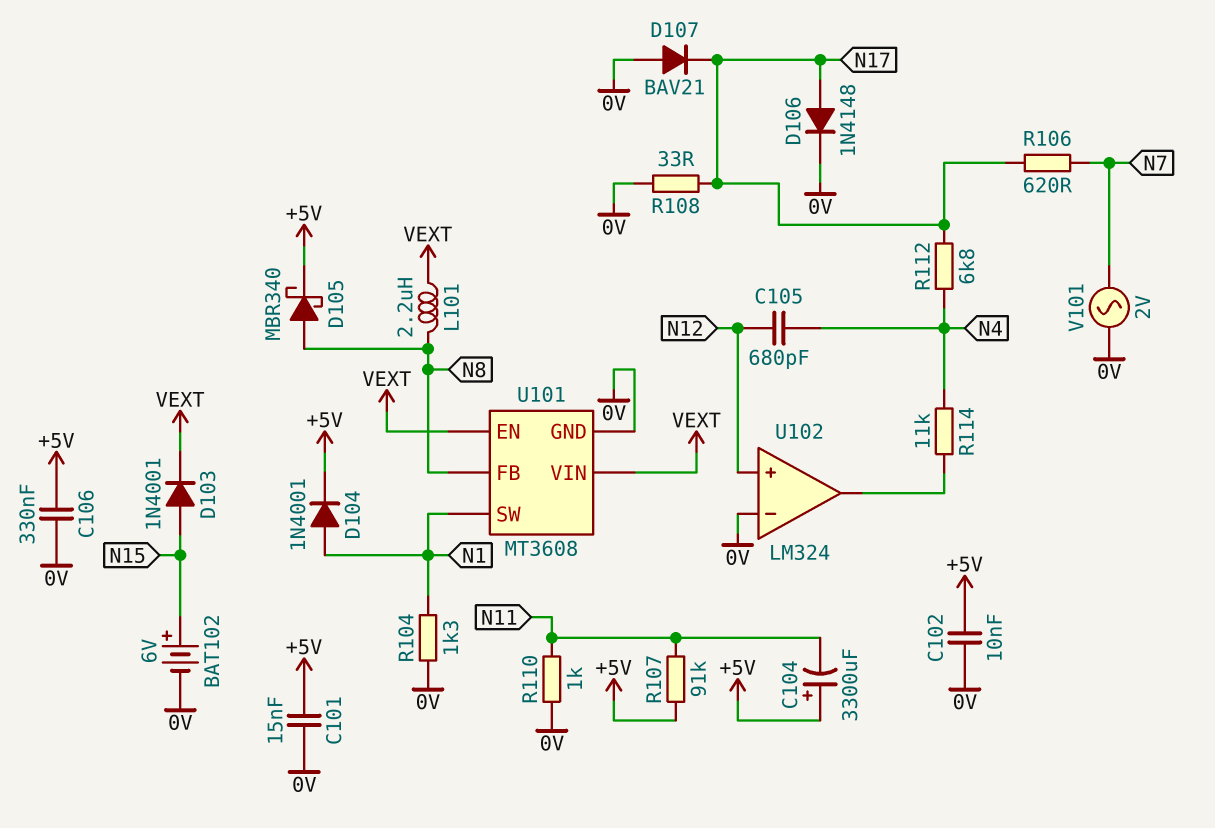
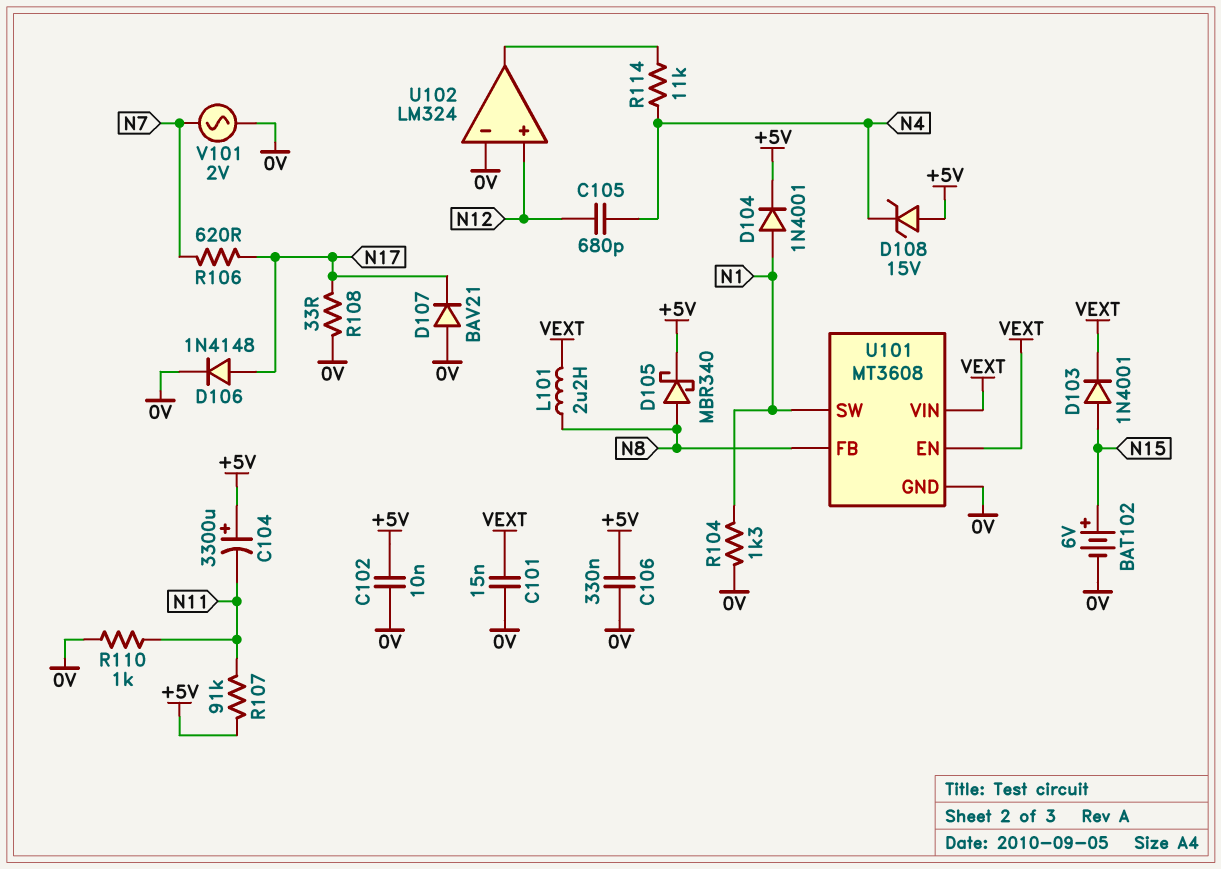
C101: 15nF (+5V, 0V) -> 15nF (0V, VEXT)
D108: none -> zener 15V (A +5V, K N4)
R112: 6.8k (N4, N17) -> none

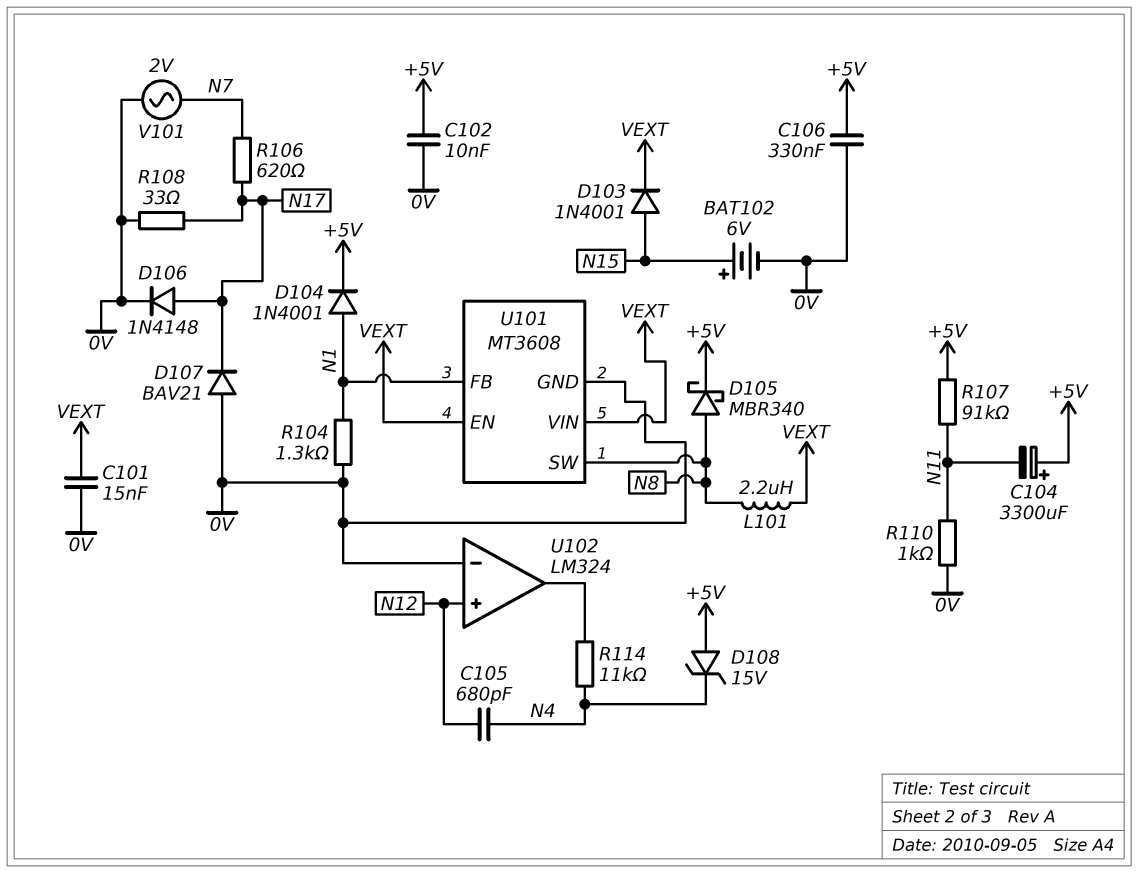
U101 pin FB: N8 -> N1
U101 pin SW: N1 -> N8

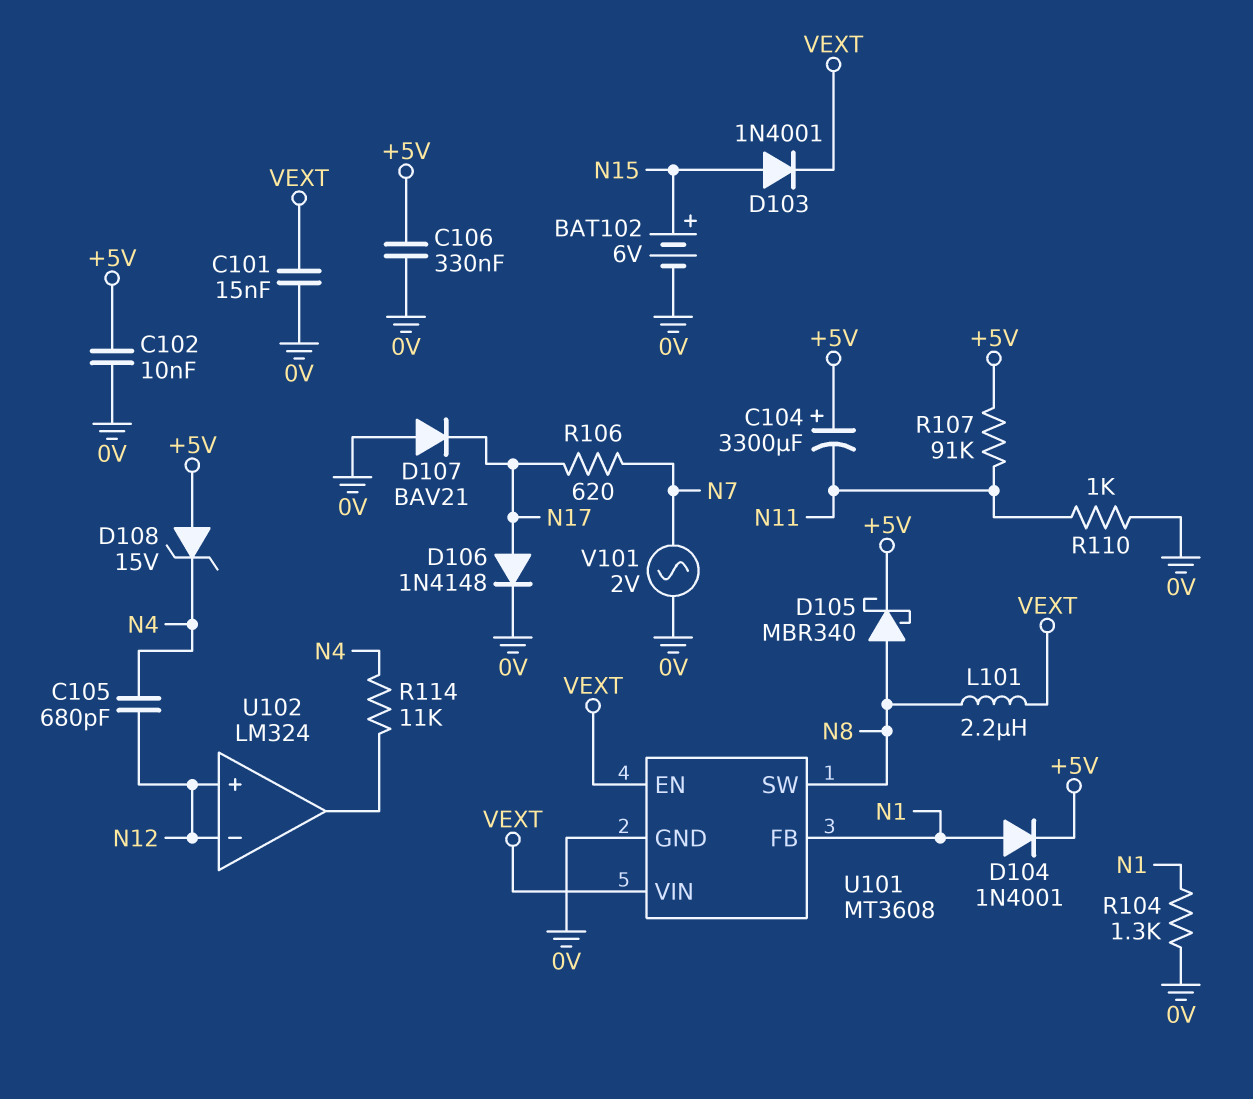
R108: 33 (0V, N17) -> none
U102 pin in-: 0V -> N12

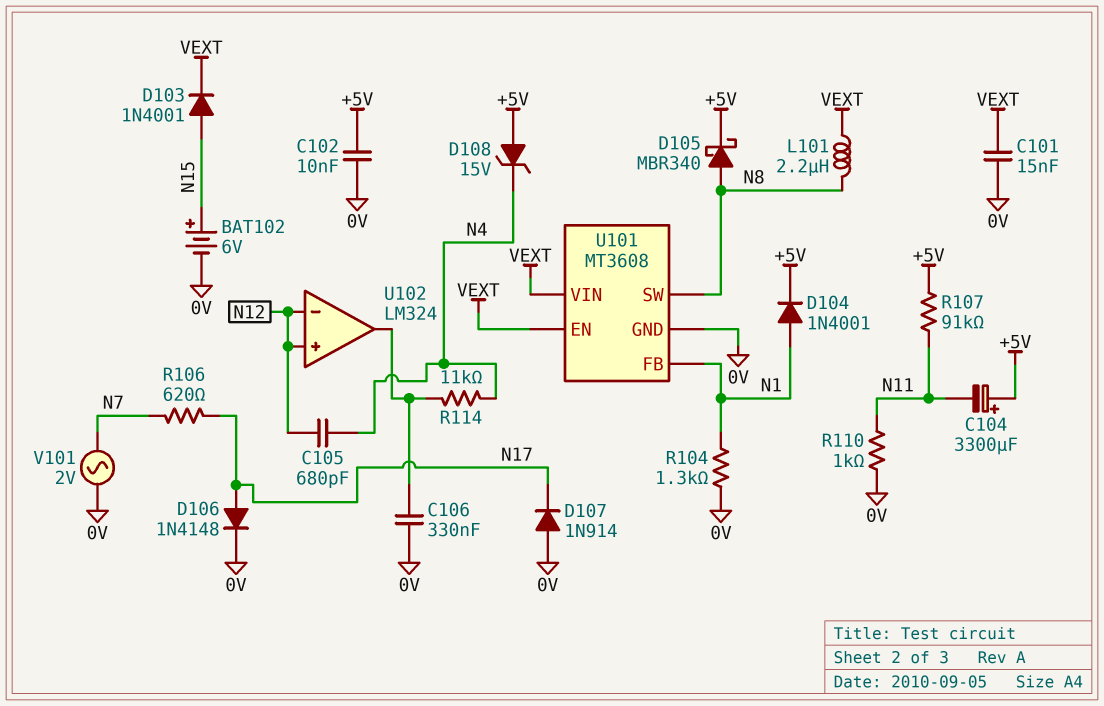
C106: 330nF (+5V, 0V) -> 330nF (0V, U102/out)
D107: diode BAV21 (A 0V, K N17) -> diode 1N914 (A 0V, K N17)

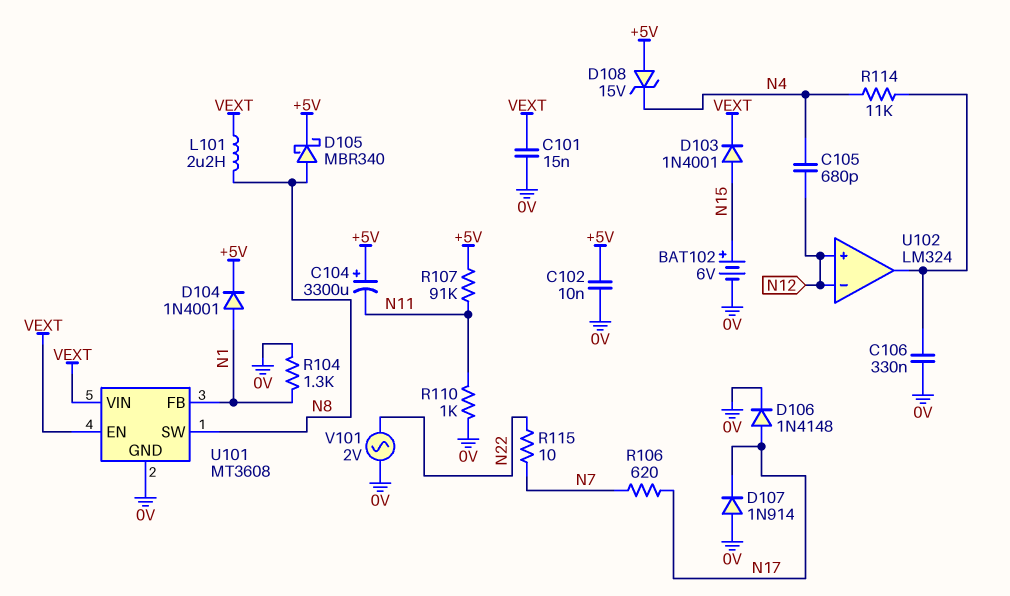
R115: none -> 10 (N7, N22)
V101: AC 2V (0V, N7) -> AC 2V (0V, N22)

